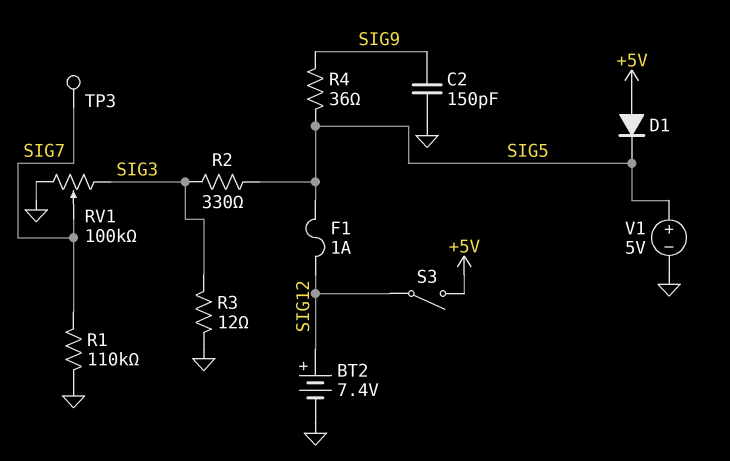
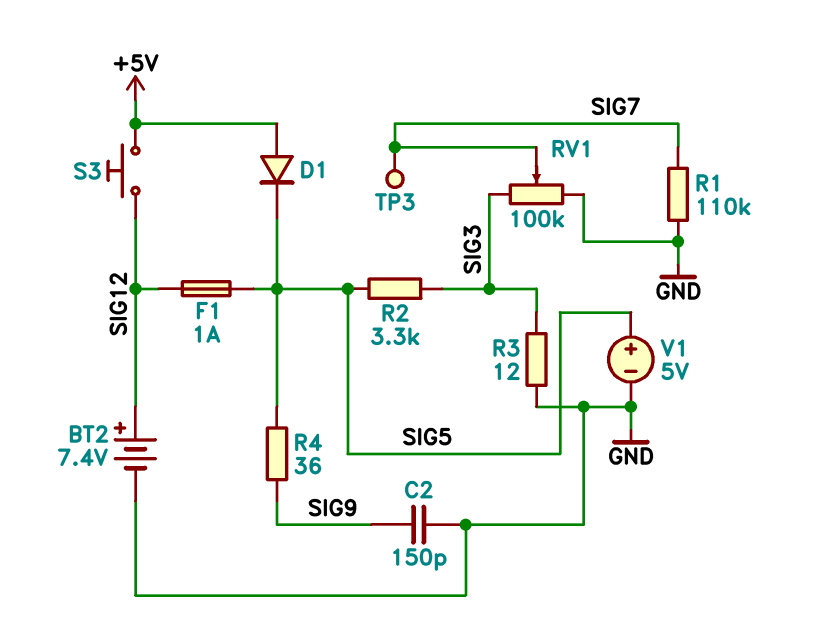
R2: 330 (SIG3, SIG5) -> 3.3k (SIG3, SIG5)
S3: switch (+5V, SIG12) -> button (+5V, SIG12)

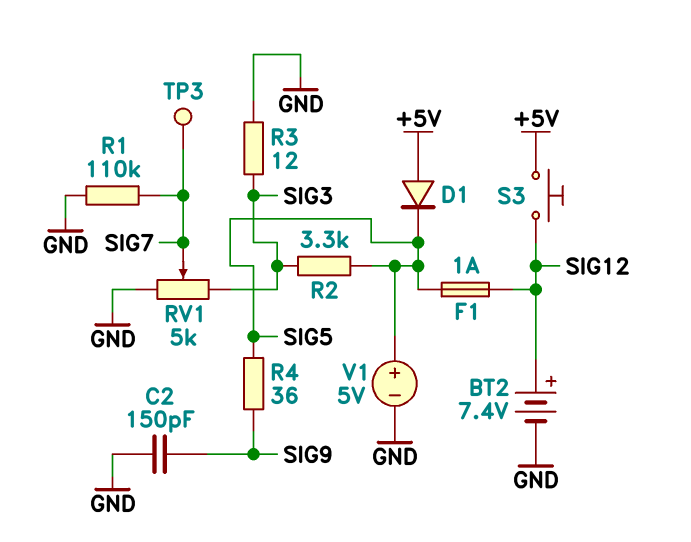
RV1: 100k (GND, SIG3, wiper SIG7) -> 5k (GND, SIG3, wiper SIG7)

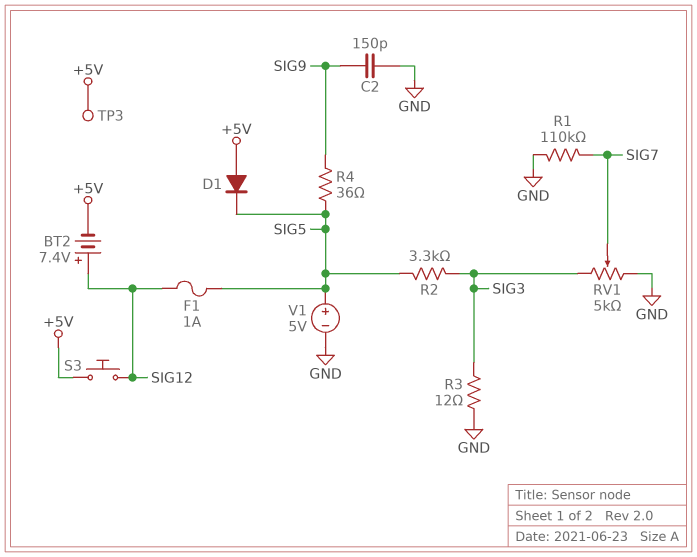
BT2: 7.4V (plus SIG12, minus GND) -> 7.4V (plus SIG12, minus +5V)
TP3: test point (SIG7) -> test point (+5V)

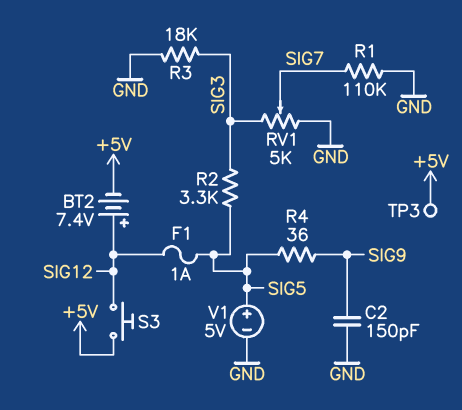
D1: diode (A +5V, K SIG5) -> none
R3: 12 (GND, SIG3) -> 18k (GND, SIG3)

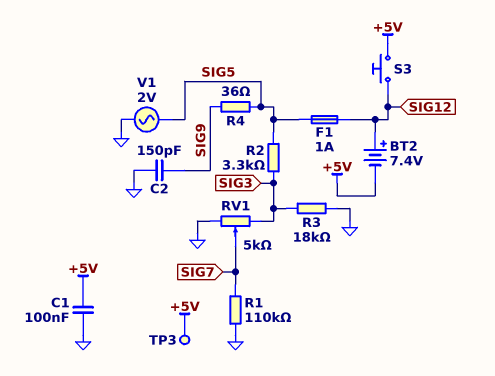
C1: none -> 100nF (+5V, GND)
V1: 5V (plus SIG5, minus GND) -> AC 2V (GND, SIG5)

